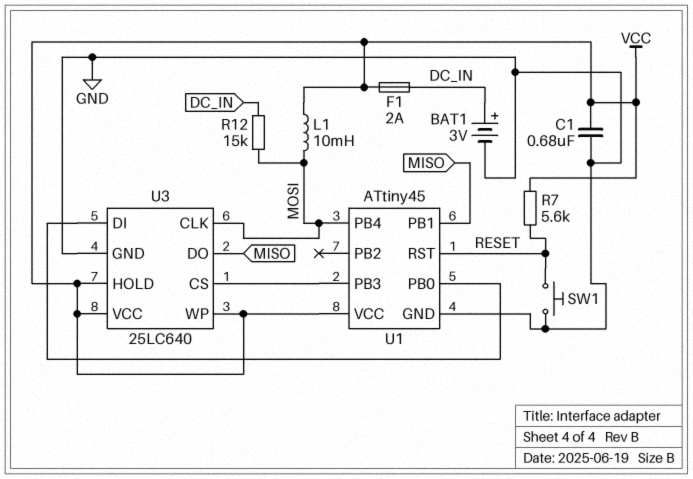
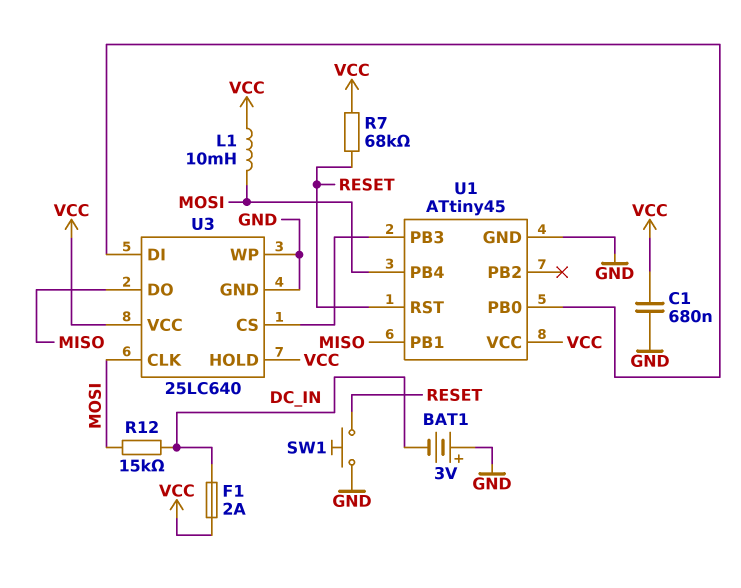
BAT1: 3V (plus DC_IN, minus GND) -> 3V (plus GND, minus DC_IN)
R7: 5.6k (RESET, VCC) -> 68k (RESET, VCC)
U3 pin WP: VCC -> GND

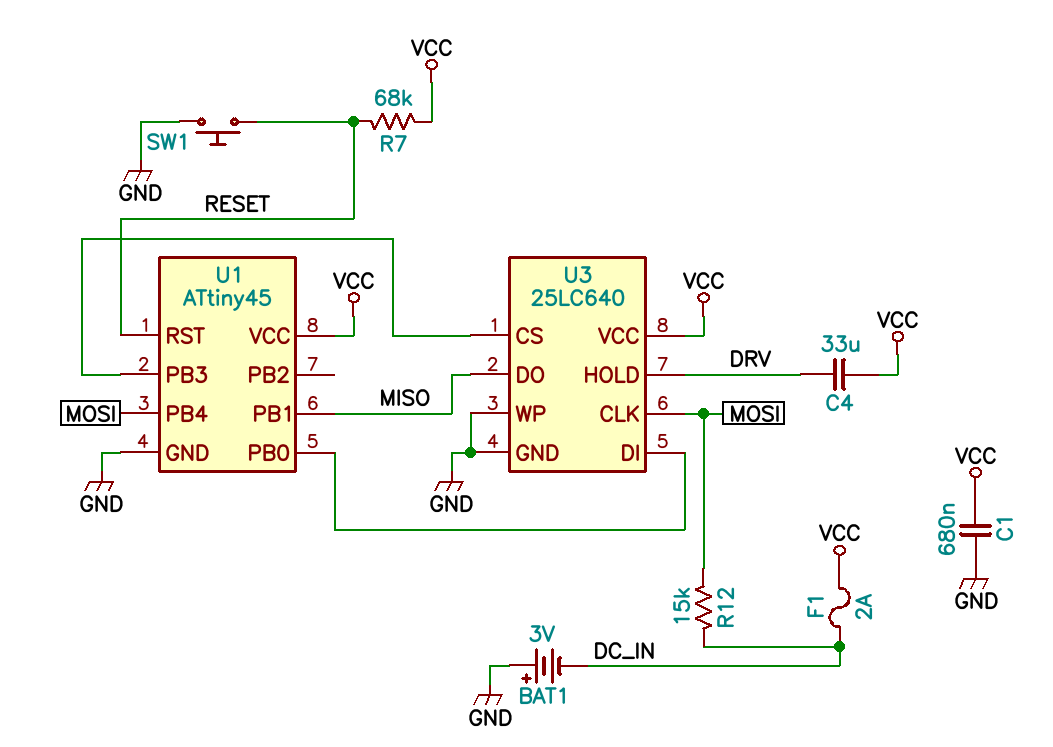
C4: none -> 33uF (DRV, VCC)
L1: 10mH (MOSI, VCC) -> none
U3 pin HOLD: VCC -> DRV

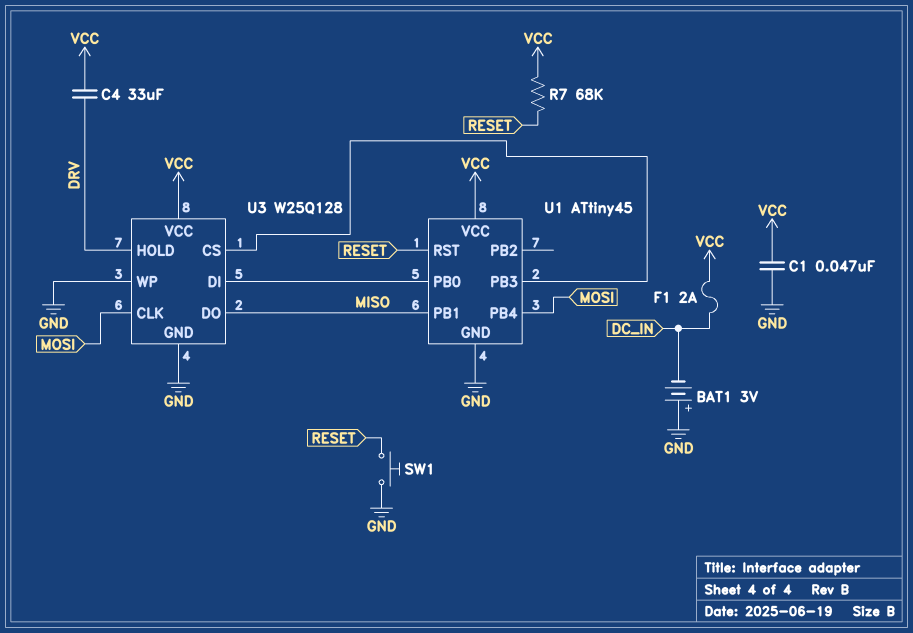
C1: 680nF (GND, VCC) -> 47nF (GND, VCC)
R12: 15k (DC_IN, MOSI) -> none
U3: 25LC640 -> W25Q128

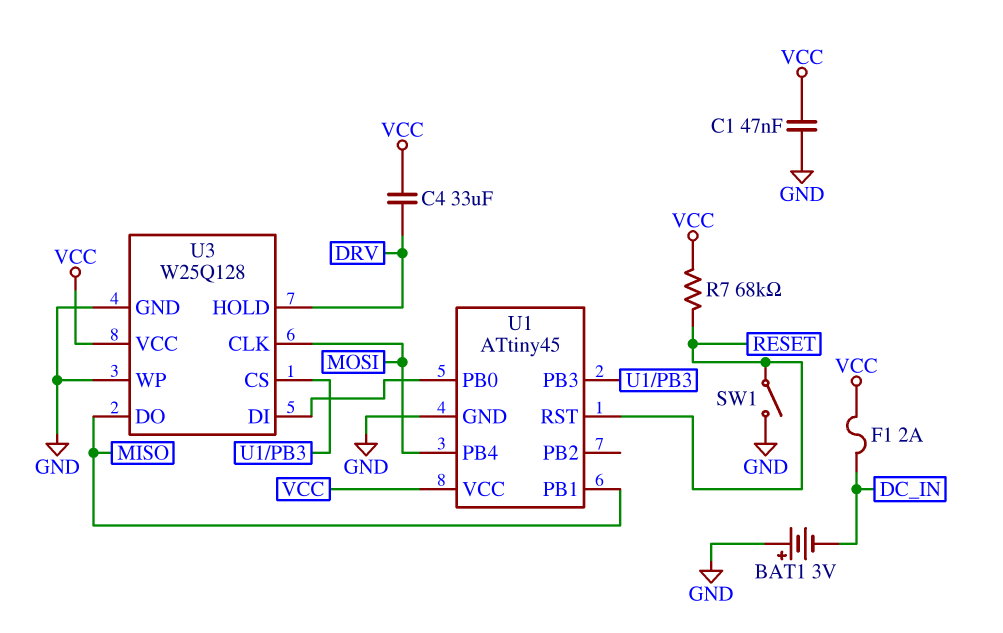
SW1: button (GND, RESET) -> switch (GND, RESET)

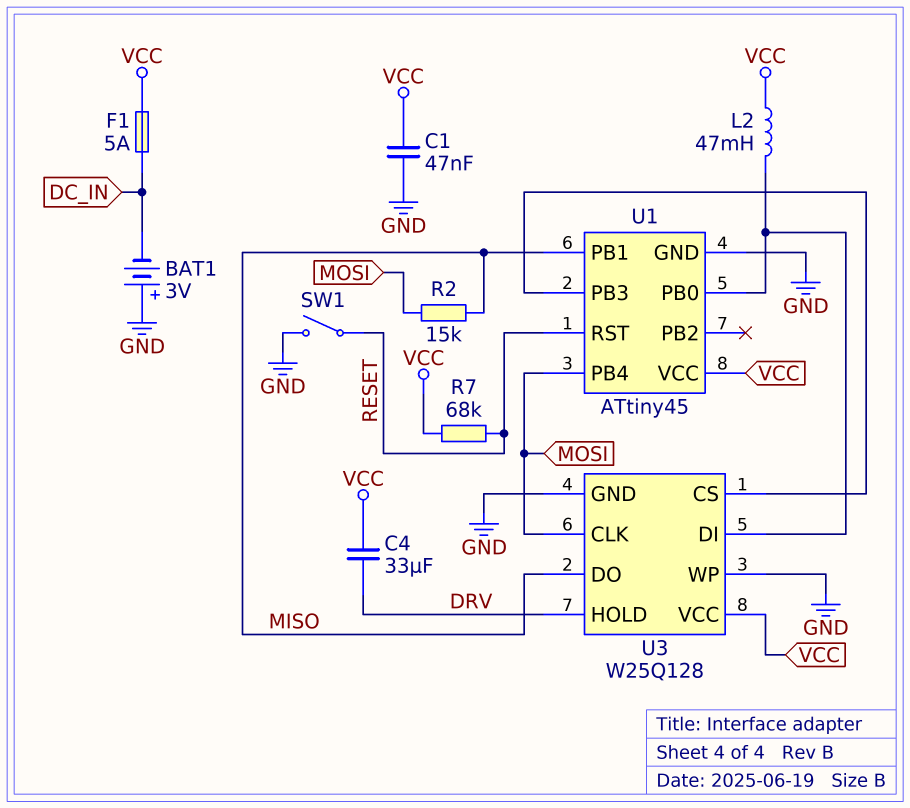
F1: 2A (DC_IN, VCC) -> 5A (DC_IN, VCC)
L2: none -> 47mH (U1/PB0, VCC)
R2: none -> 15k (MISO, MOSI)

